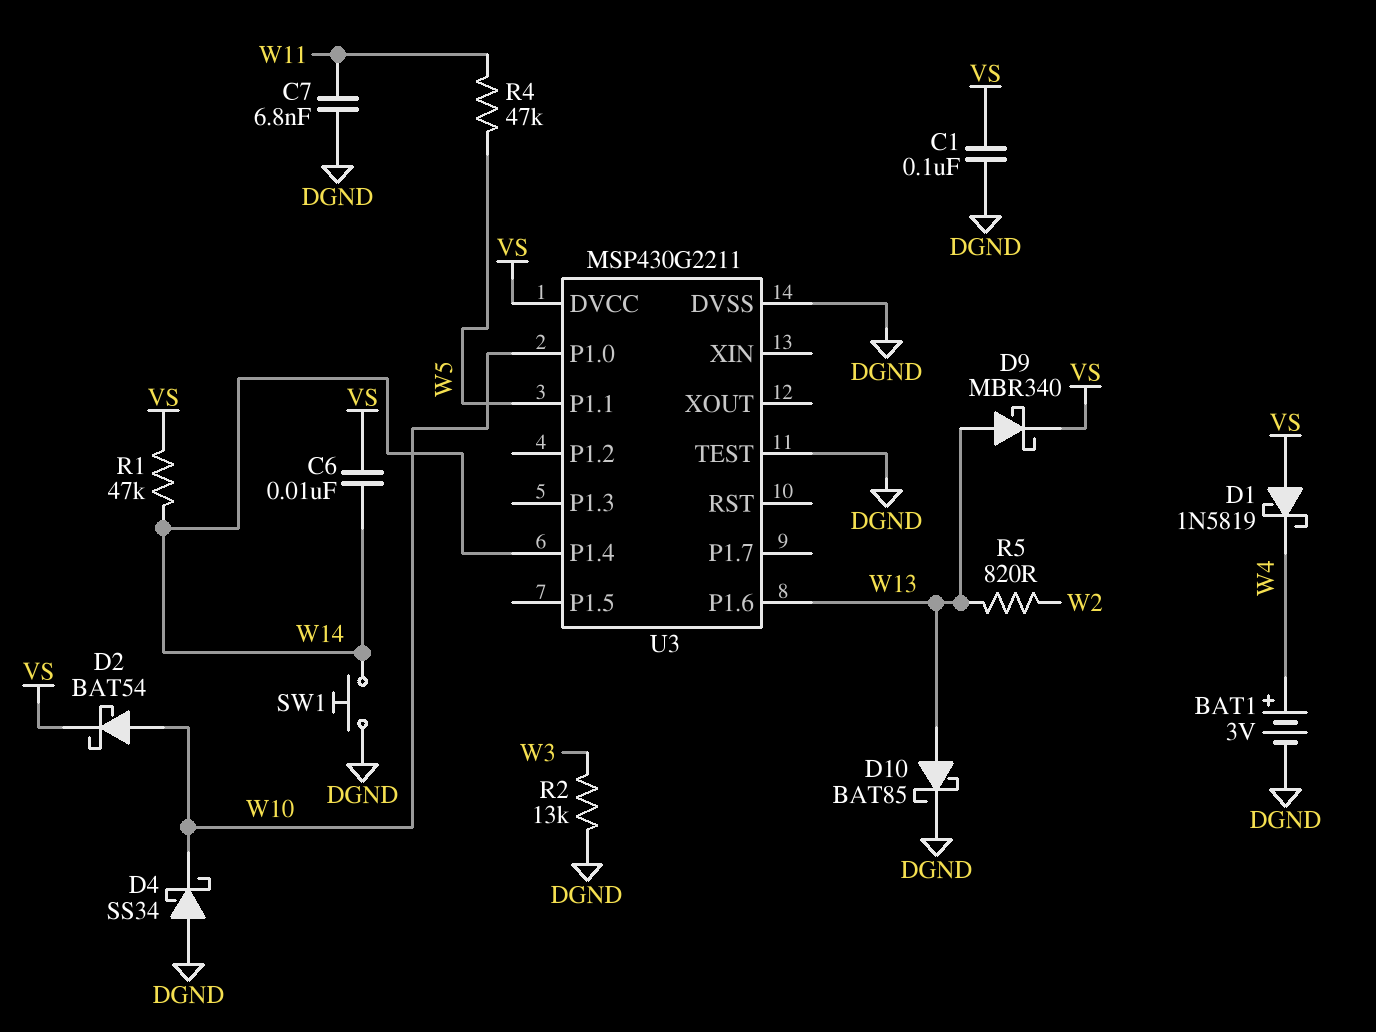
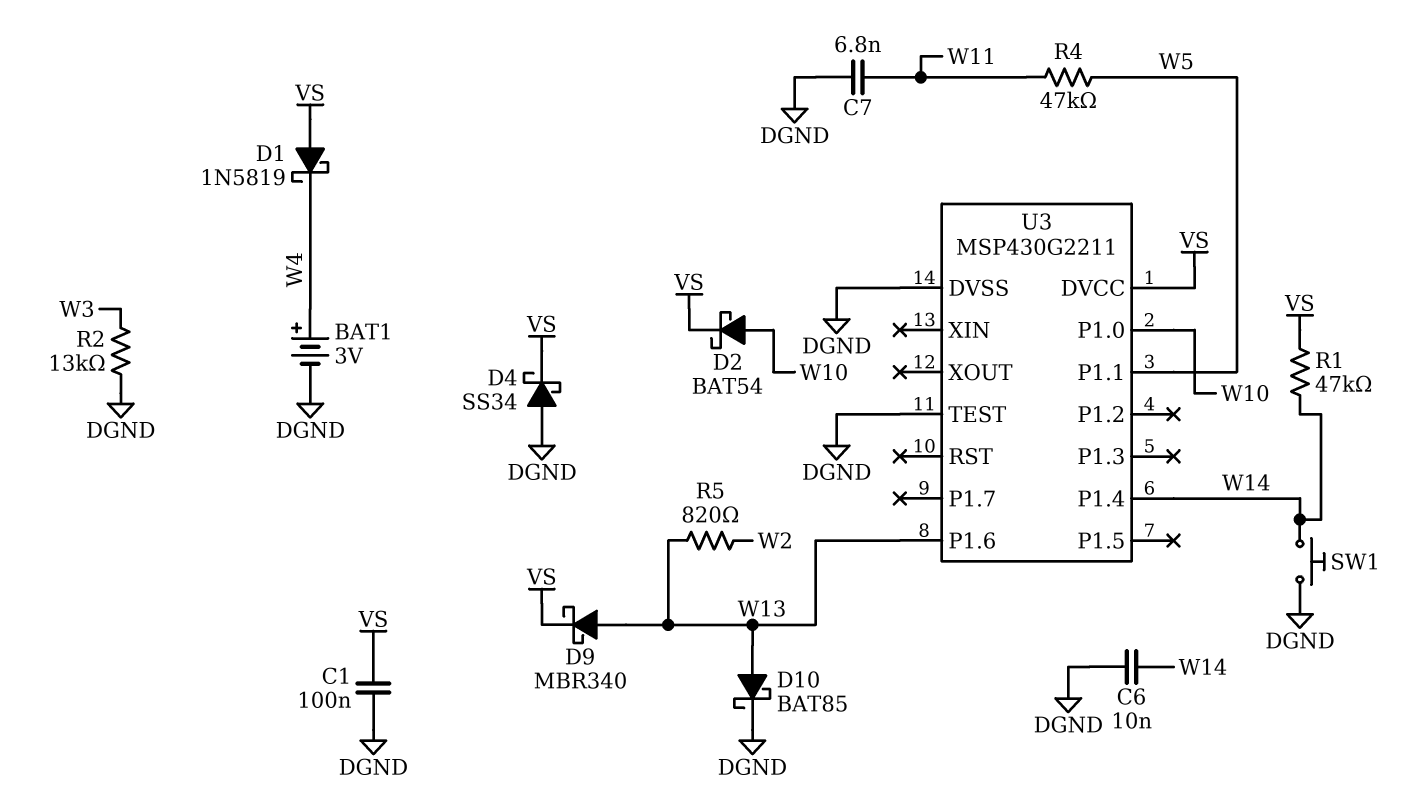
C6: 10nF (VS, W14) -> 10nF (DGND, W14)
D4: schottky SS34 (A DGND, K W10) -> schottky SS34 (A DGND, K VS)

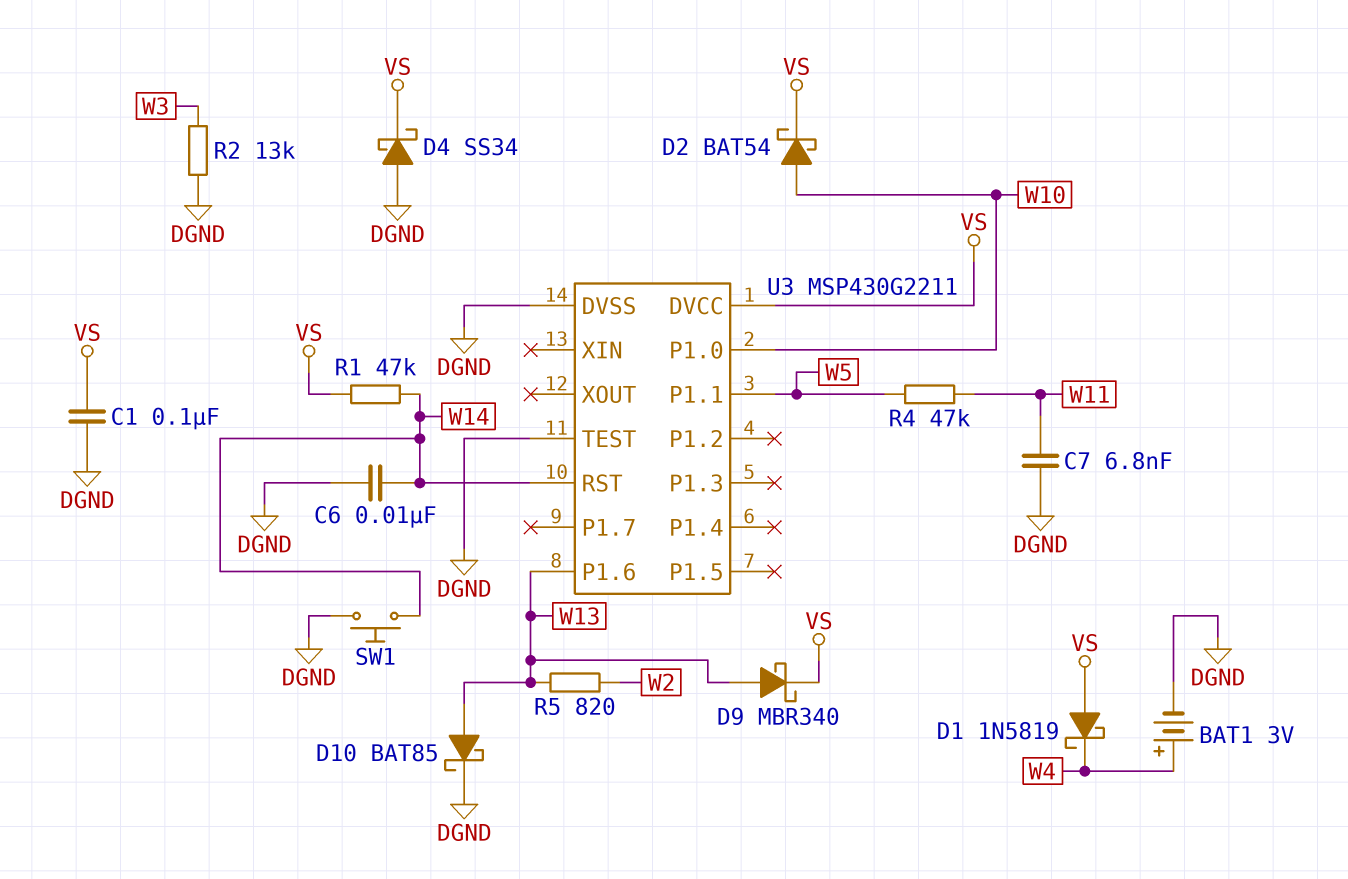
U3 pin P1.4: W14 -> none
U3 pin RST: none -> W14

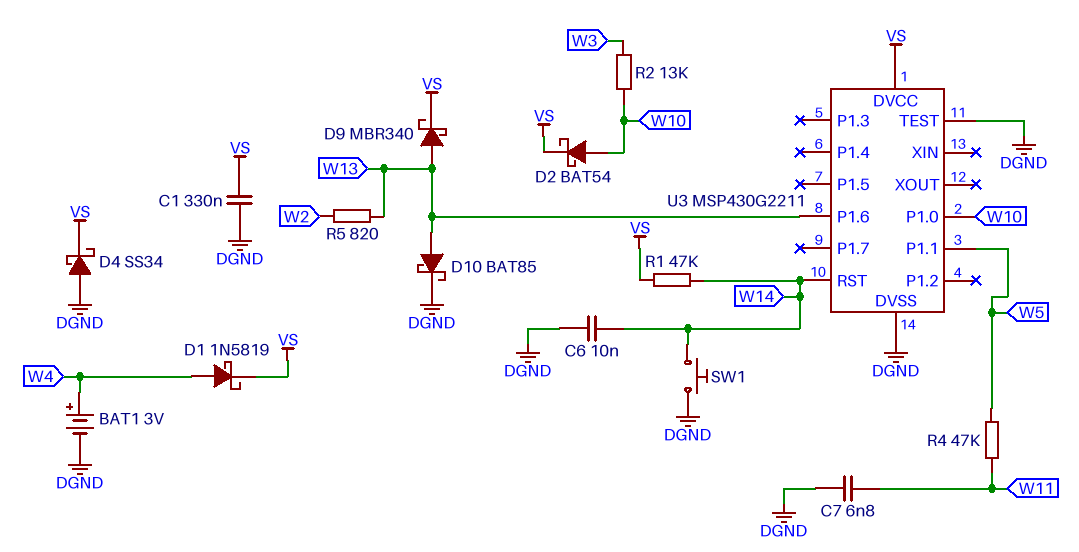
C1: 100nF (DGND, VS) -> 330nF (DGND, VS)
D1: schottky 1N5819 (A VS, K W4) -> schottky 1N5819 (A W4, K VS)
R2: 13k (DGND, W3) -> 13k (W3, W10)

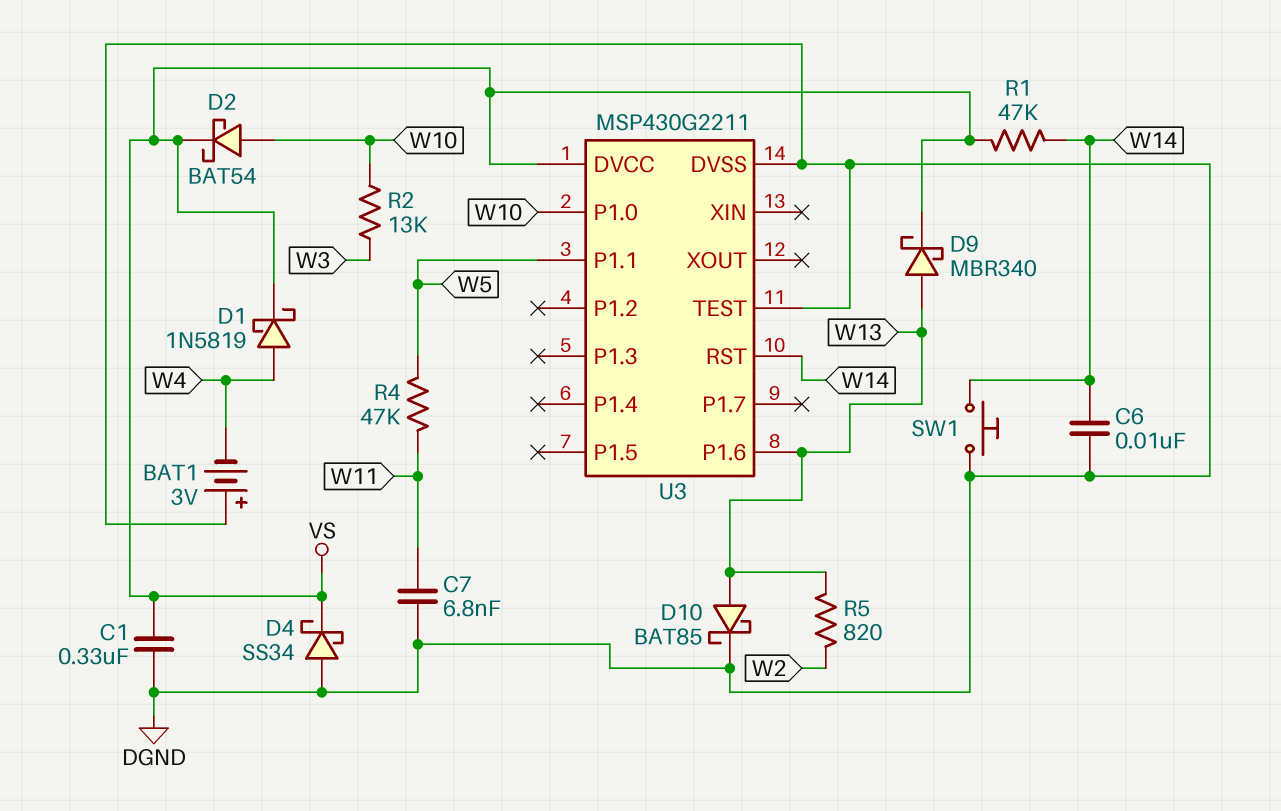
BAT1: 3V (plus W4, minus DGND) -> 3V (plus DGND, minus W4)

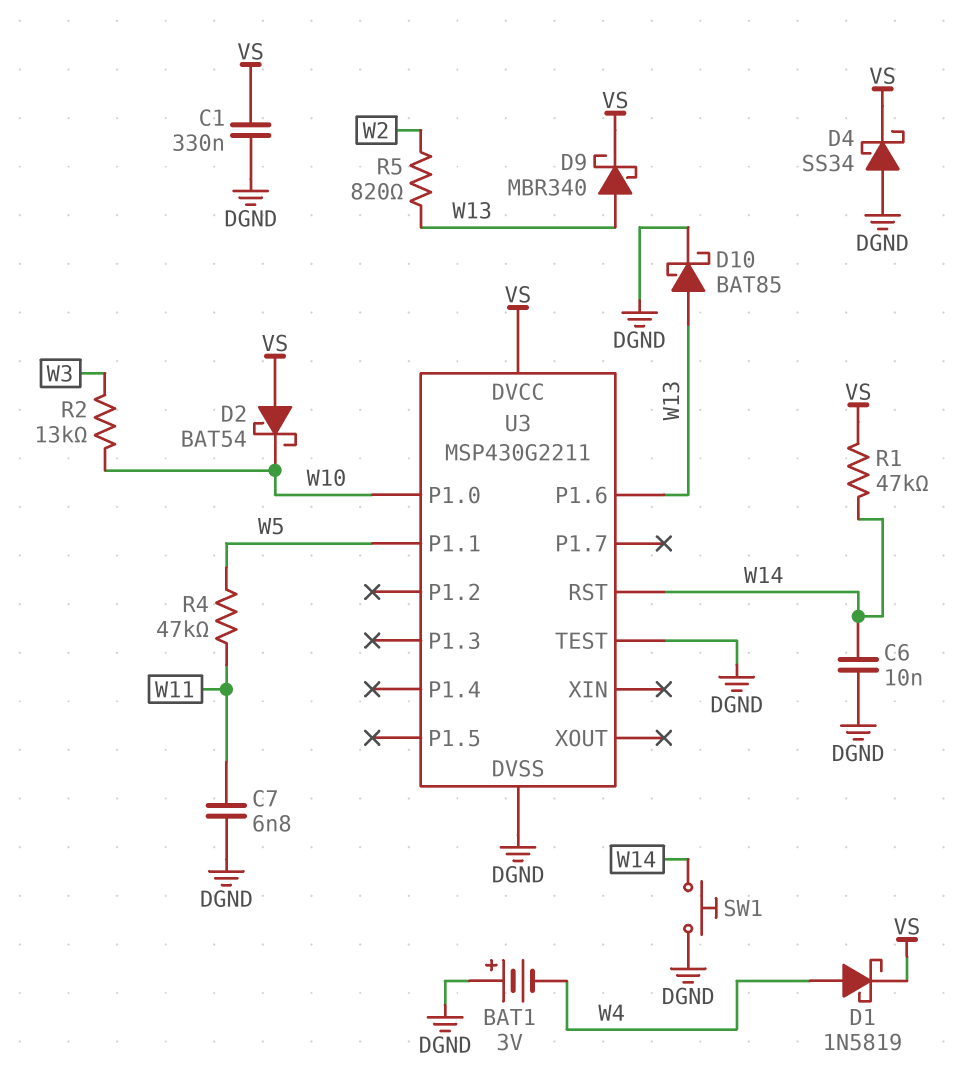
D2: schottky BAT54 (A W10, K VS) -> schottky BAT54 (A VS, K W10)

